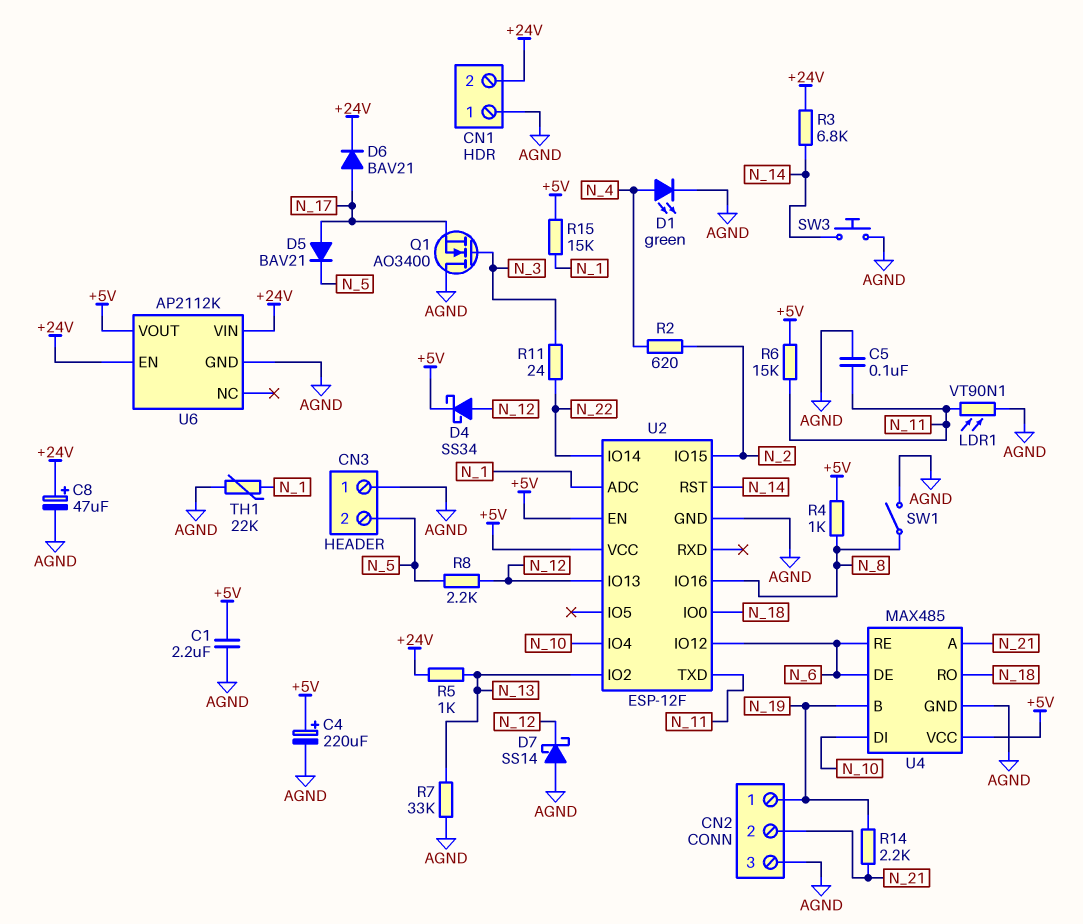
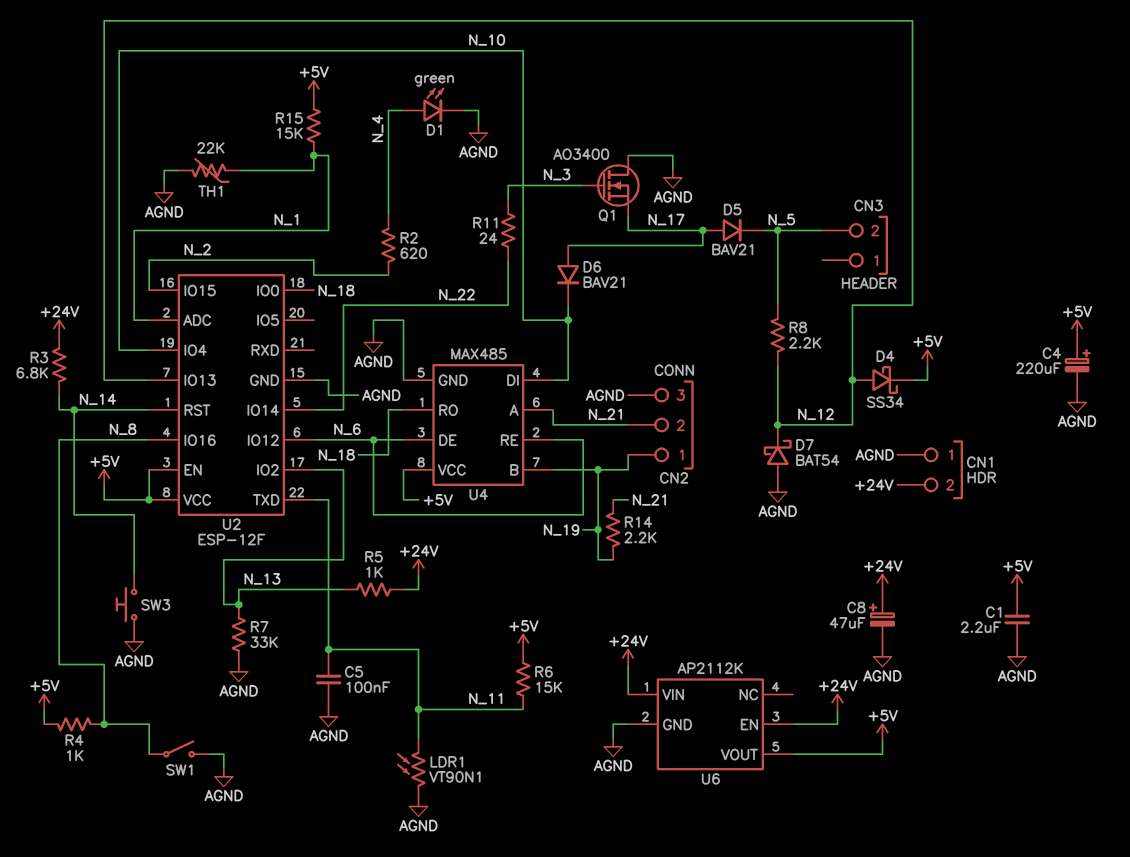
CN3 pin 1: AGND -> none
D6: diode BAV21 (A N_17, K +24V) -> diode BAV21 (A N_17, K N_10)
D7: schottky SS14 (A AGND, K N_12) -> schottky BAT54 (A AGND, K N_12)

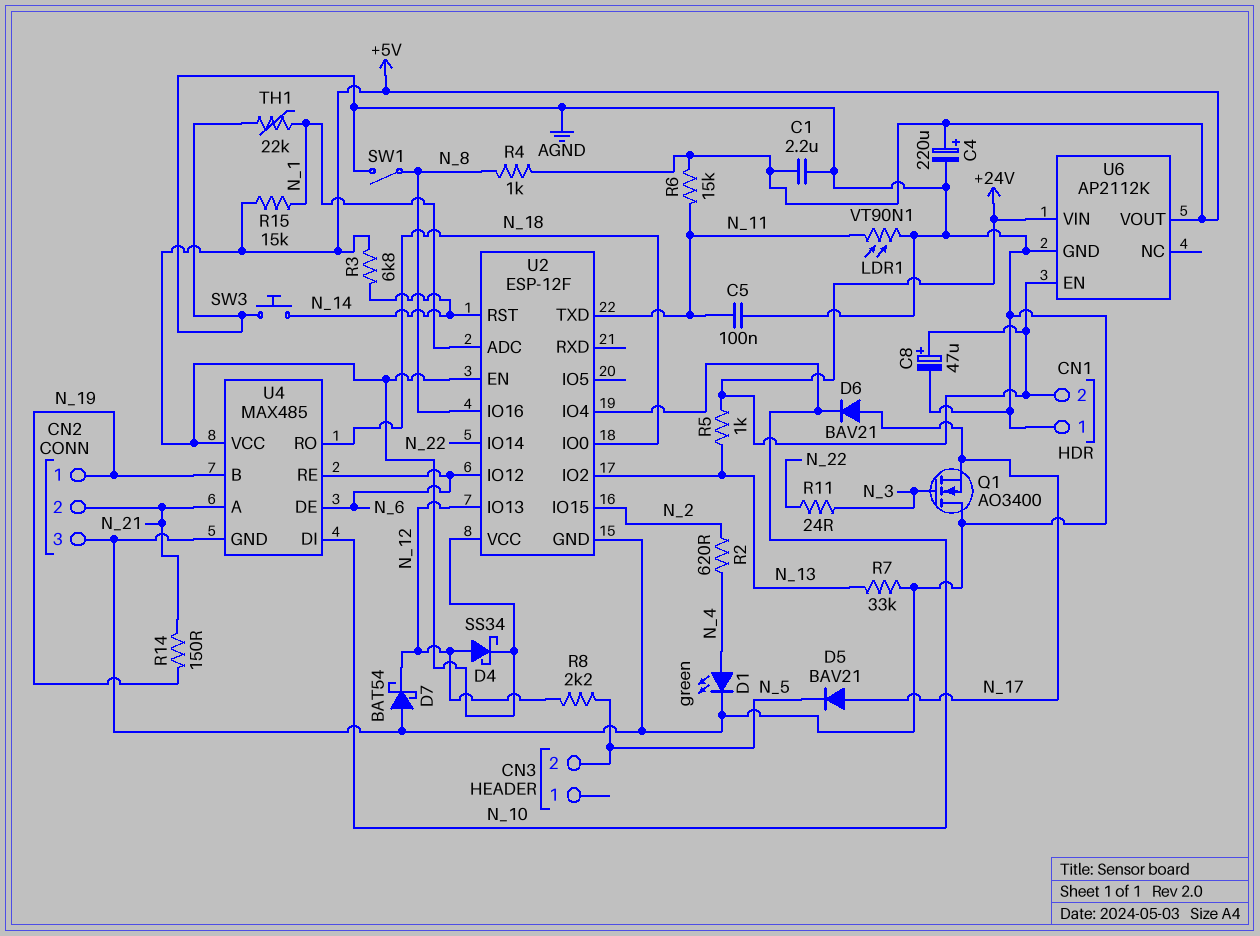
R3: 6.8k (+24V, N_14) -> 6.8k (+5V, N_14)
R14: 2.2k (N_19, N_21) -> 150 (N_19, N_21)

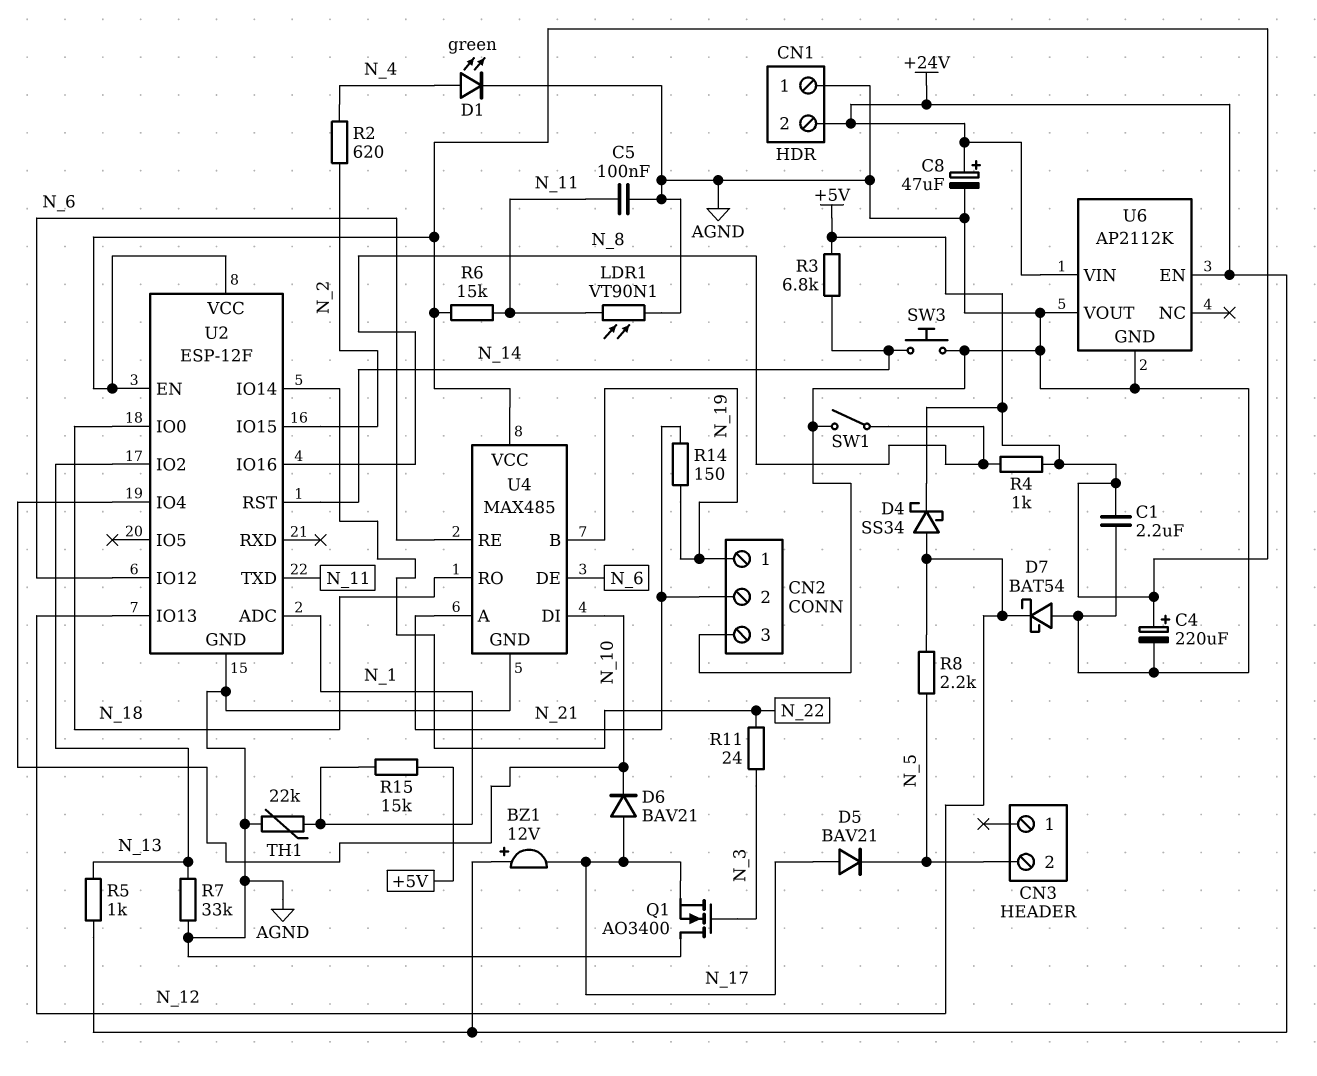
BZ1: none -> buzzer 12V (plus +24V, minus N_17)
U6 pin VOUT: +5V -> AGND

